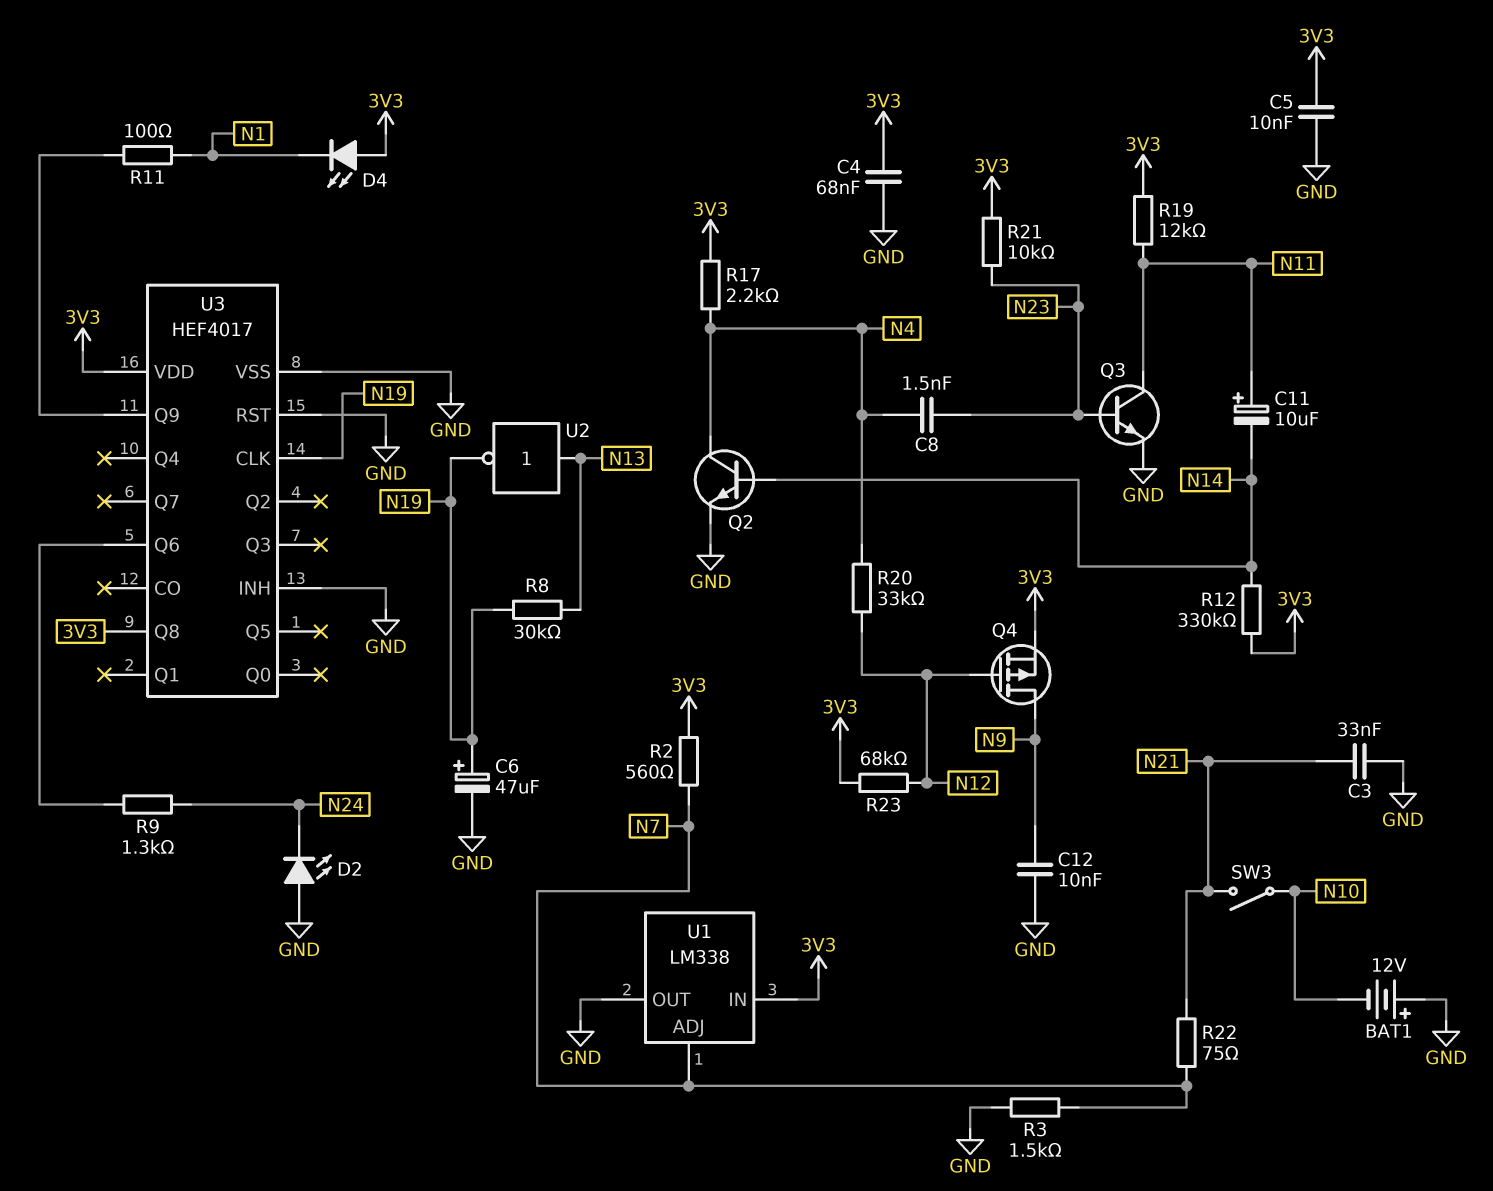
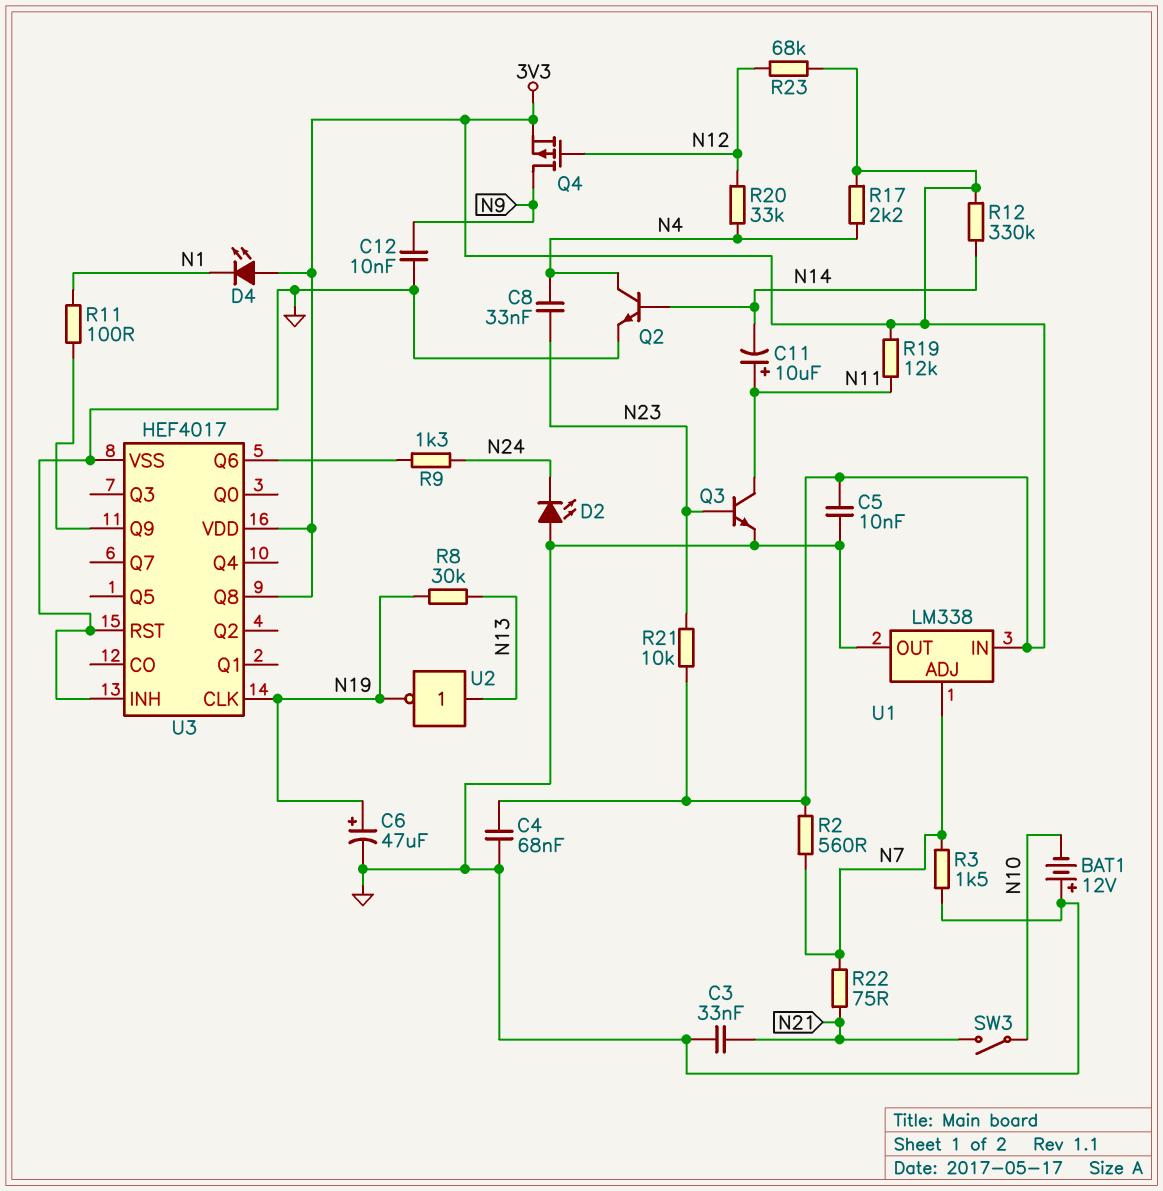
C8: 1.5nF (N4, N23) -> 33nF (N4, N23)

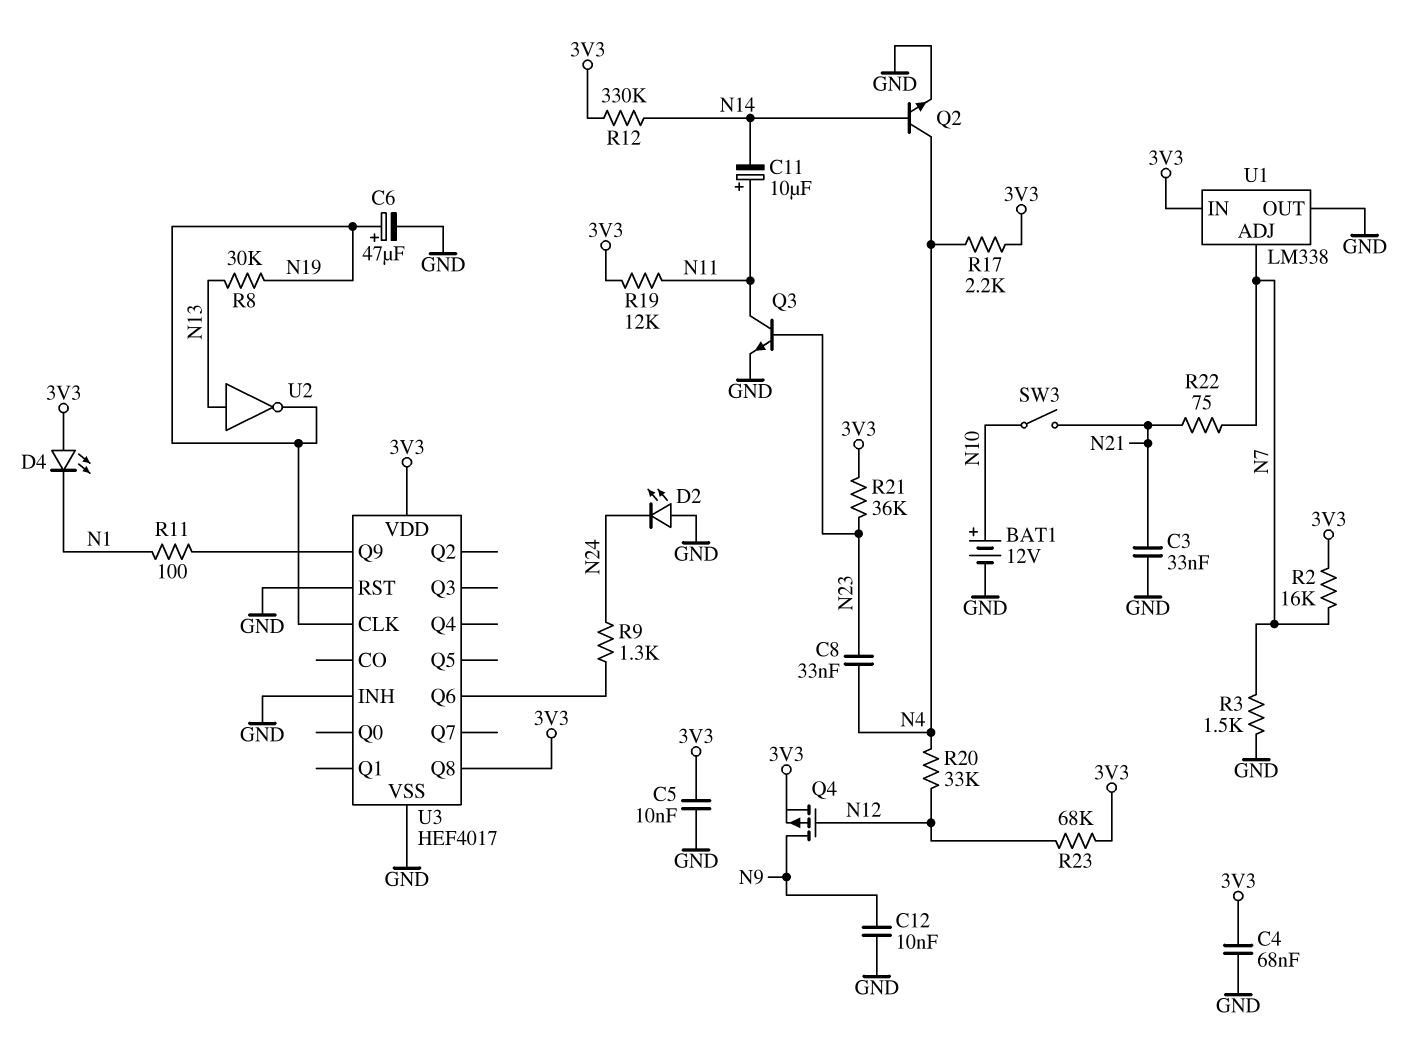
BAT1: 12V (plus GND, minus N10) -> 12V (plus N10, minus GND)
R2: 560 (3V3, N7) -> 16k (3V3, N7)
R21: 10k (3V3, N23) -> 36k (3V3, N23)

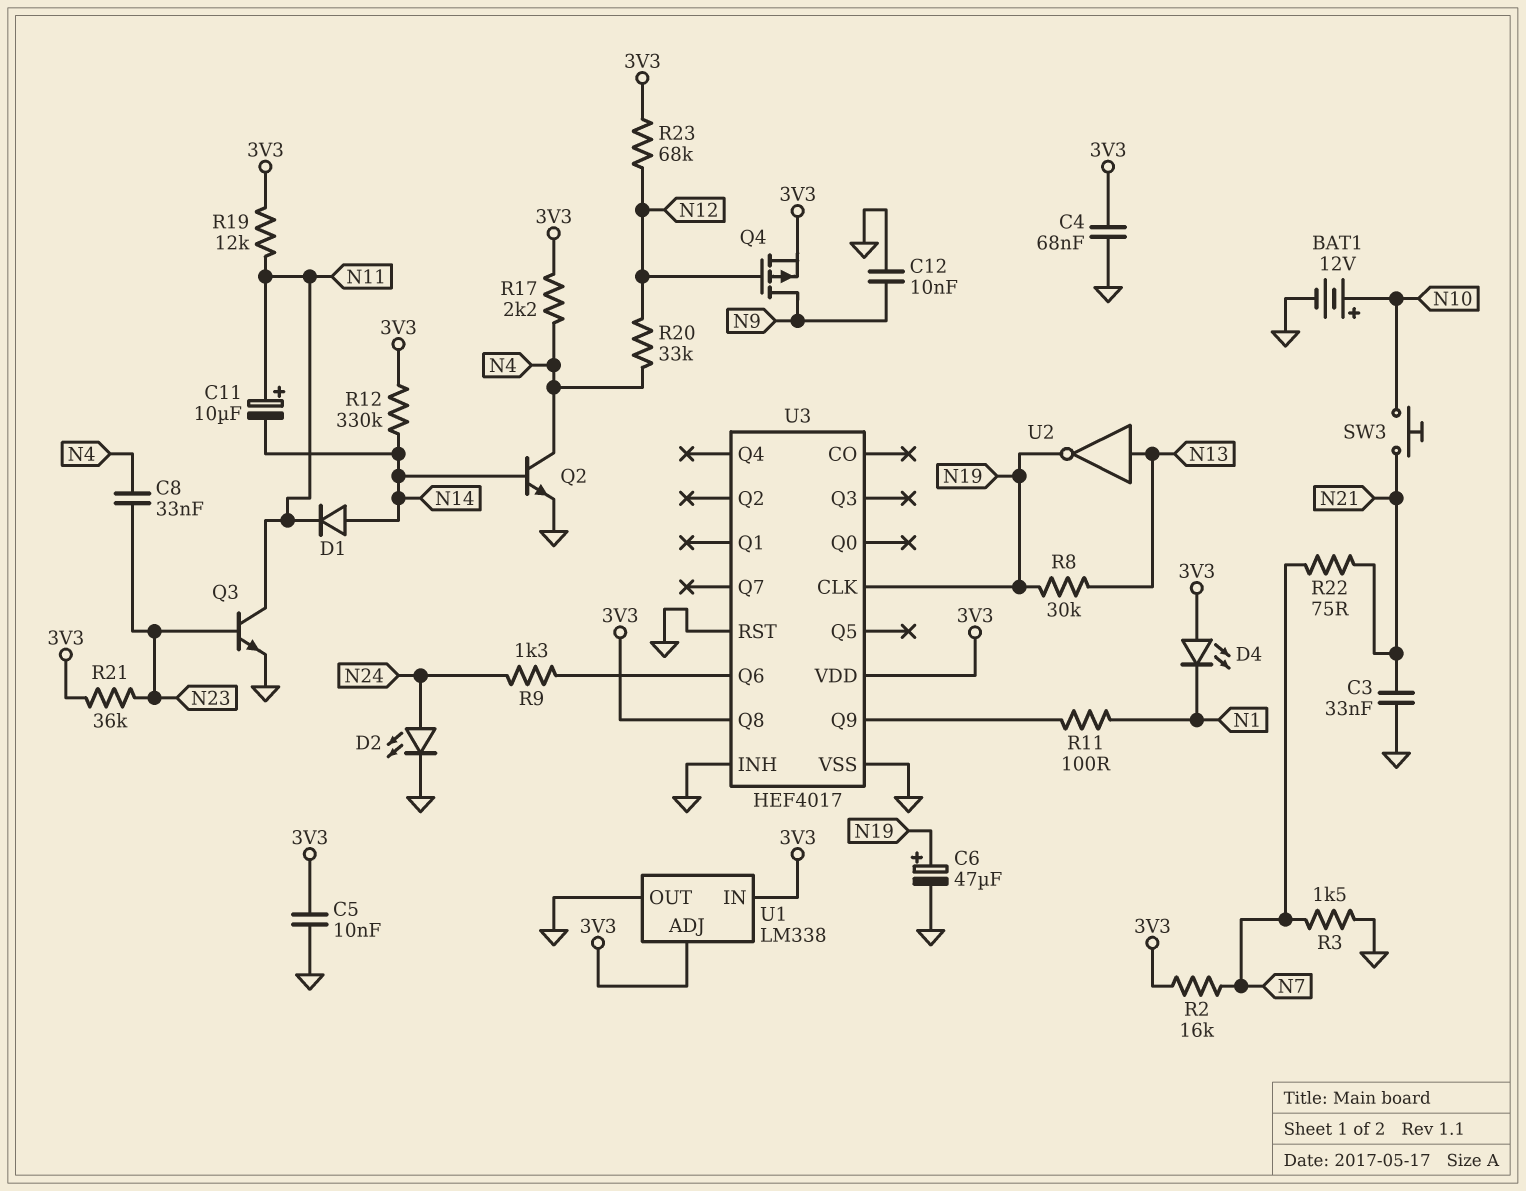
D1: none -> diode (A N14, K N11)
D2: LED (A GND, K N24) -> LED (A N24, K GND)
SW3: switch (N10, N21) -> button (N10, N21)
U1 pin ADJ: N7 -> 3V3

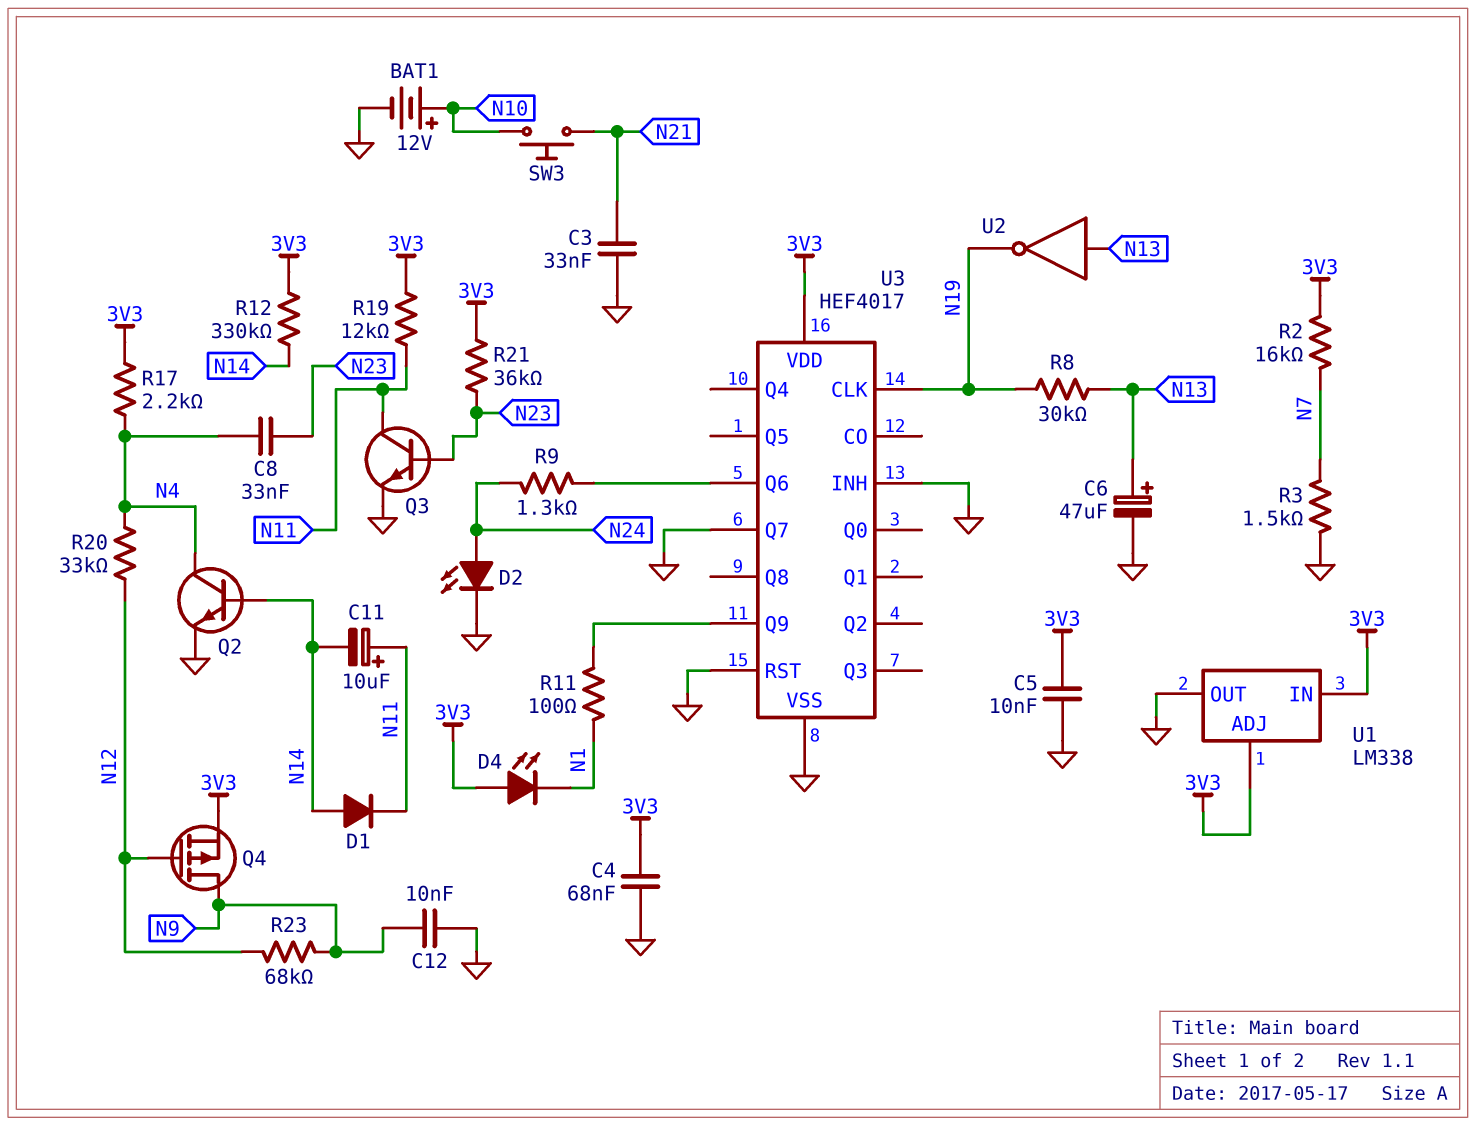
C6: 47uF (plus N19, minus GND) -> 47uF (plus N13, minus GND)
R22: 75 (N7, N21) -> none
R23: 68k (3V3, N12) -> 68k (N9, N12)
U3 pin Q7: none -> GND
U3 pin Q8: 3V3 -> none

